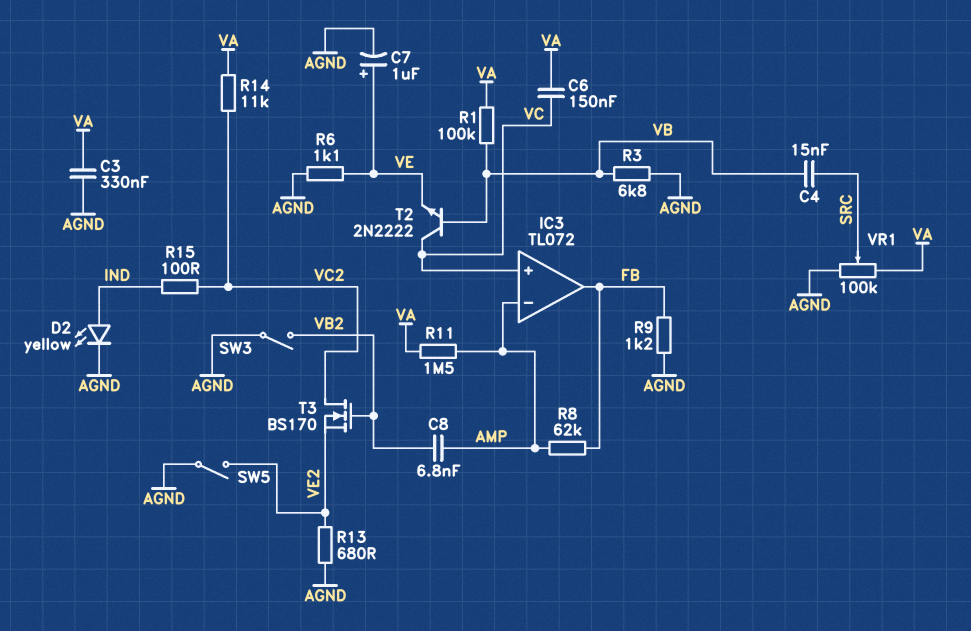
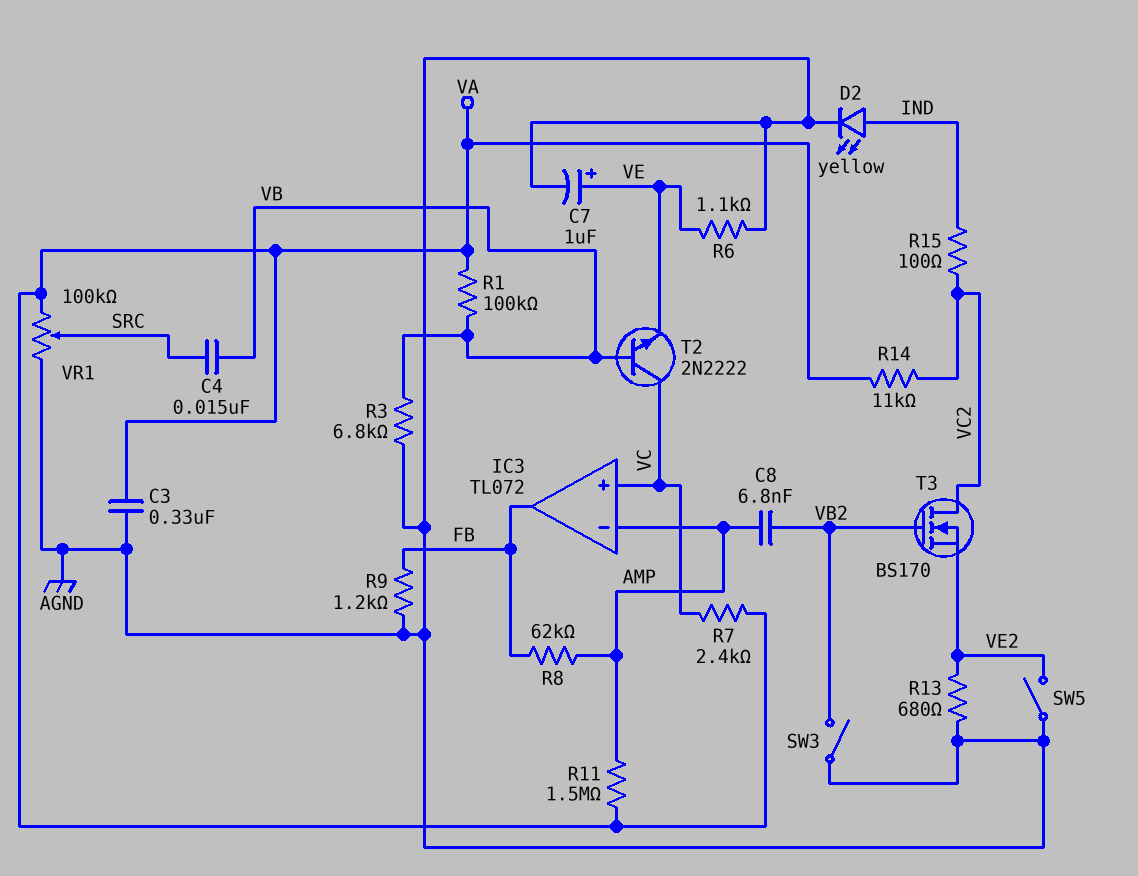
C6: 150nF (VA, VC) -> none
R7: none -> 2.4k (VA, VC)

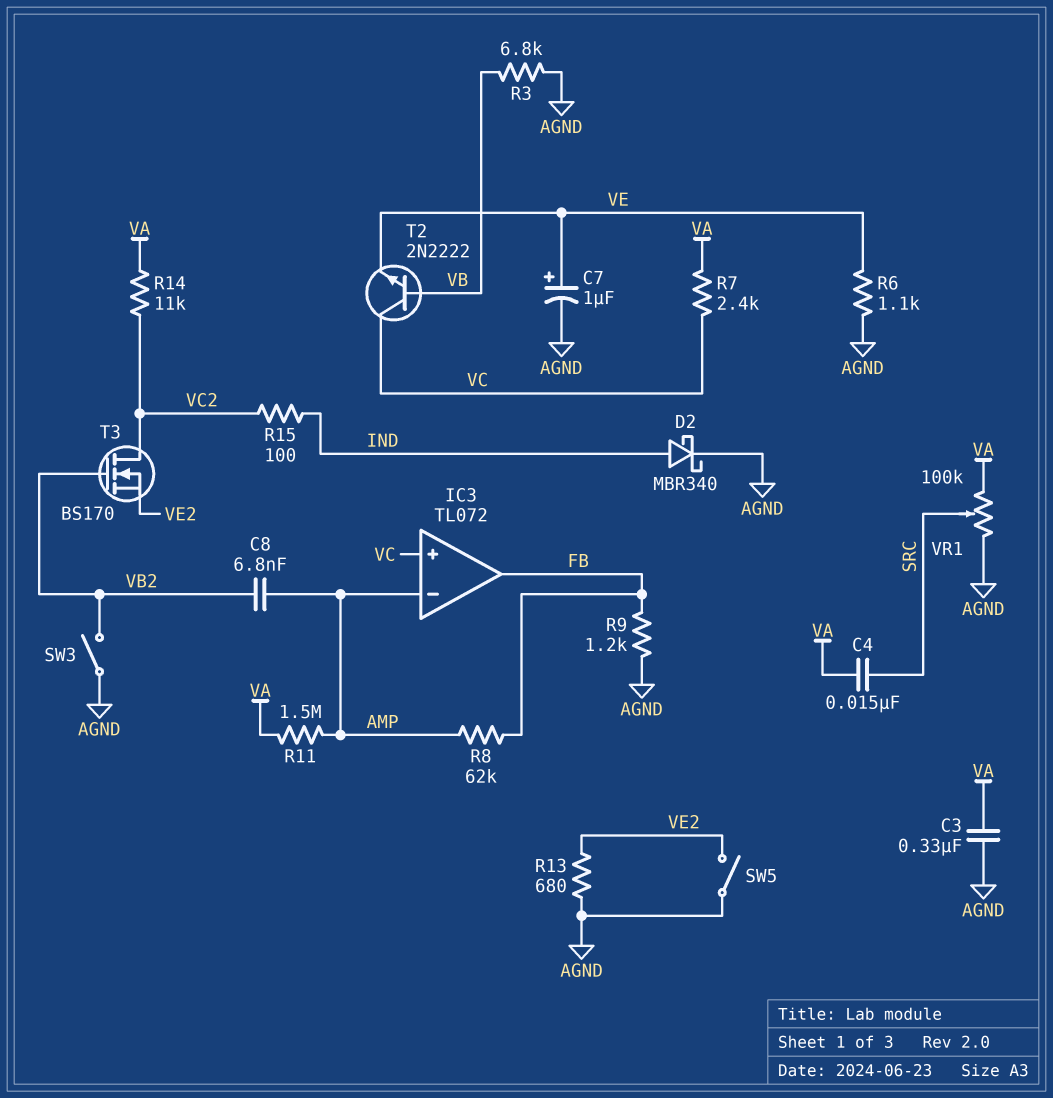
C4: 15nF (SRC, VB) -> 15nF (SRC, VA)
D2: LED yellow (A IND, K AGND) -> schottky MBR340 (A IND, K AGND)
R1: 100k (VA, VB) -> none

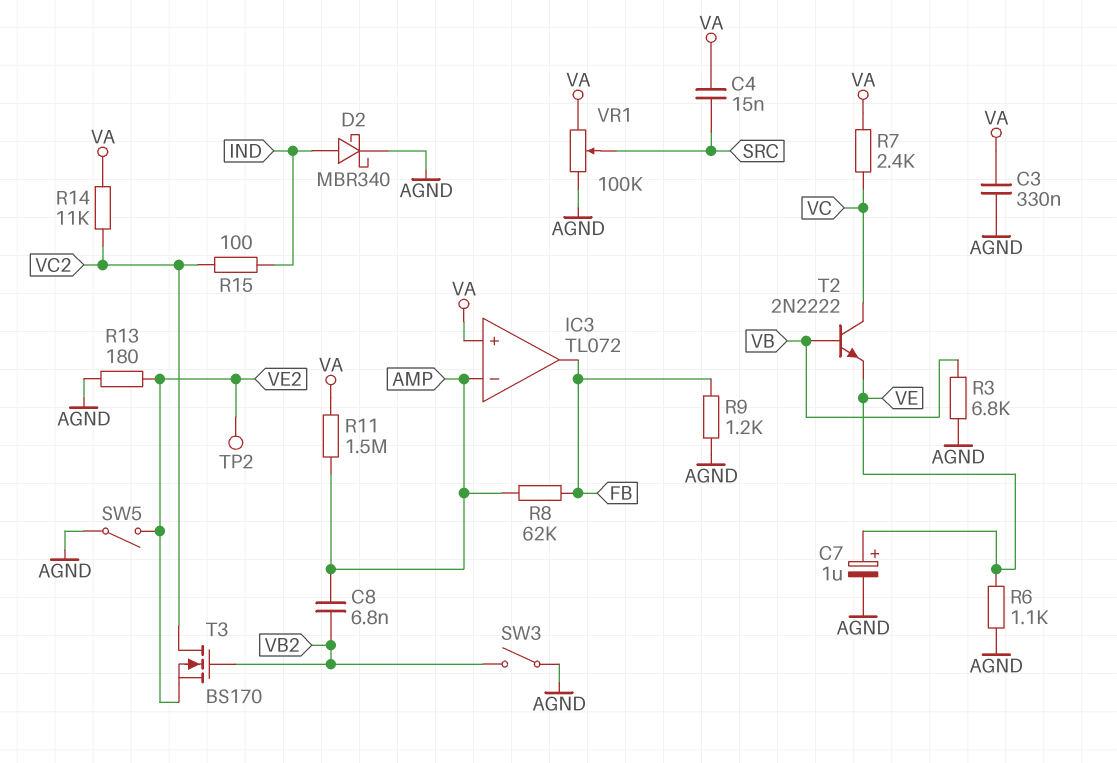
IC3 pin in+: VC -> VA
R13: 680 (AGND, VE2) -> 180 (AGND, VE2)
TP2: none -> test point (VE2)

